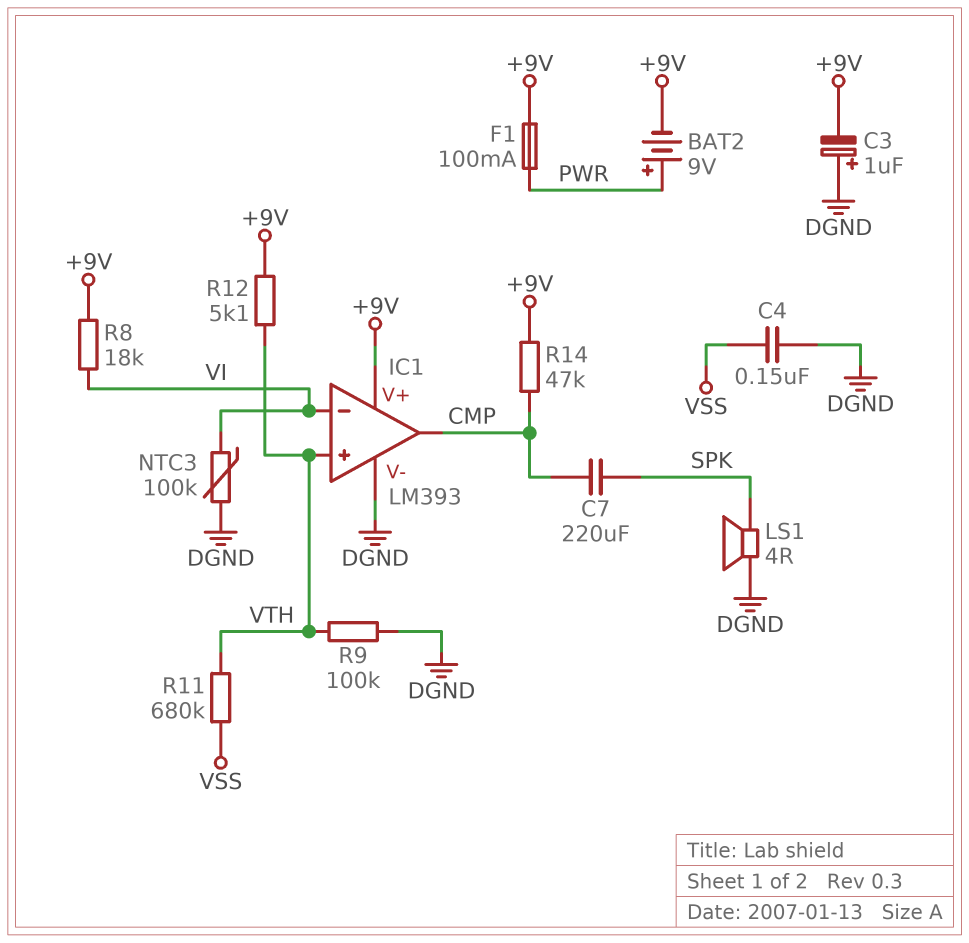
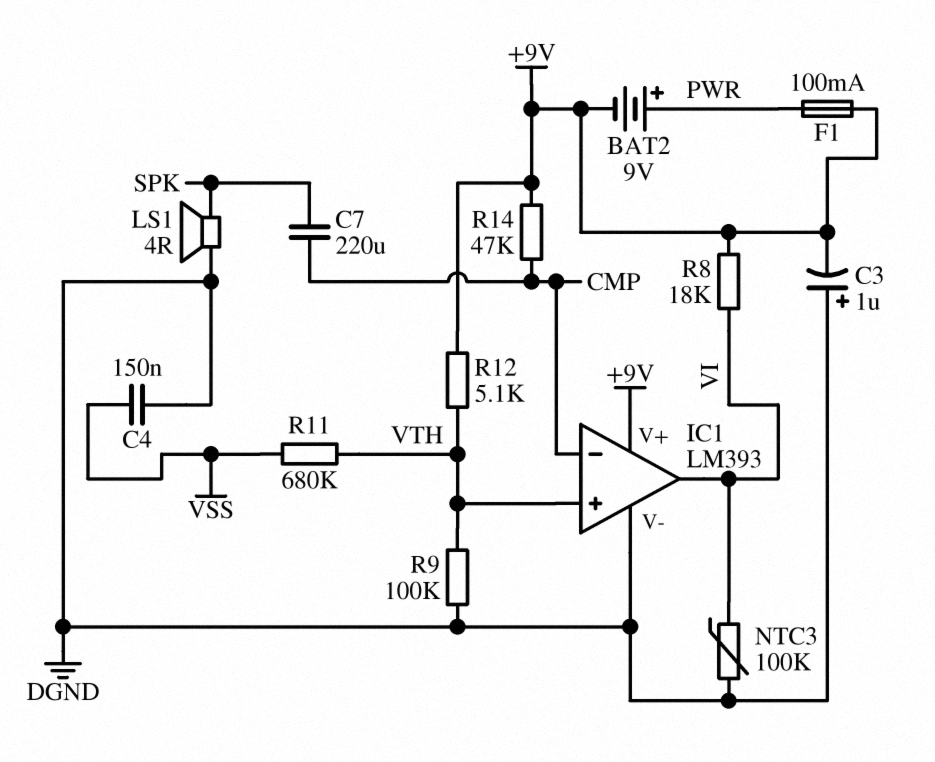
IC1 pin in-: VI -> CMP
IC1 pin out: CMP -> VI

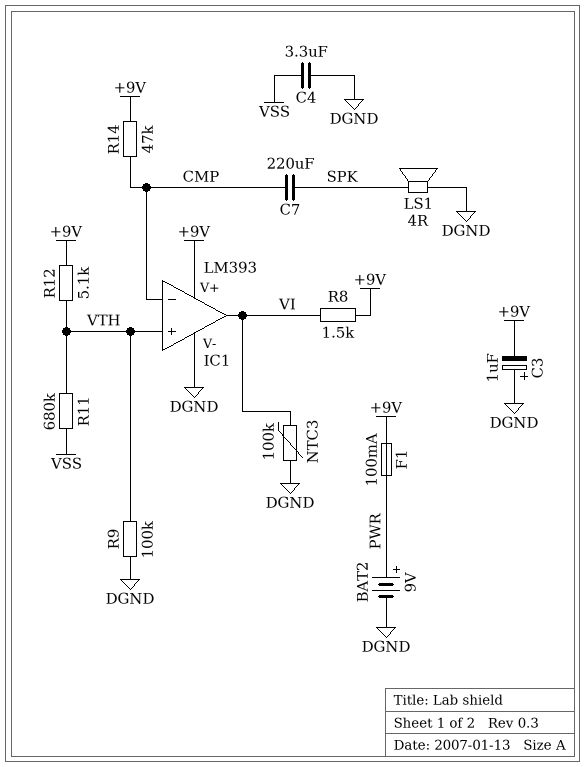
BAT2: 9V (plus PWR, minus +9V) -> 9V (plus PWR, minus DGND)
C4: 150nF (DGND, VSS) -> 3.3uF (DGND, VSS)
R8: 18k (+9V, VI) -> 1.5k (+9V, VI)

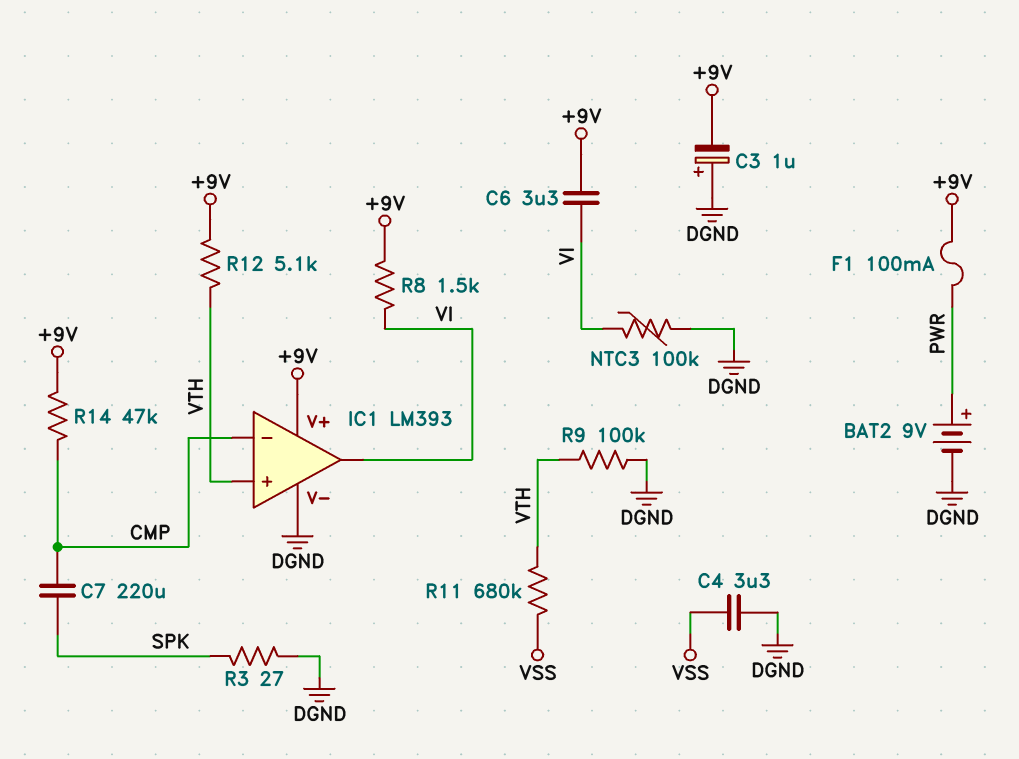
C6: none -> 3.3uF (+9V, VI)
LS1: speaker 4R (DGND, SPK) -> none
R3: none -> 27 (DGND, SPK)

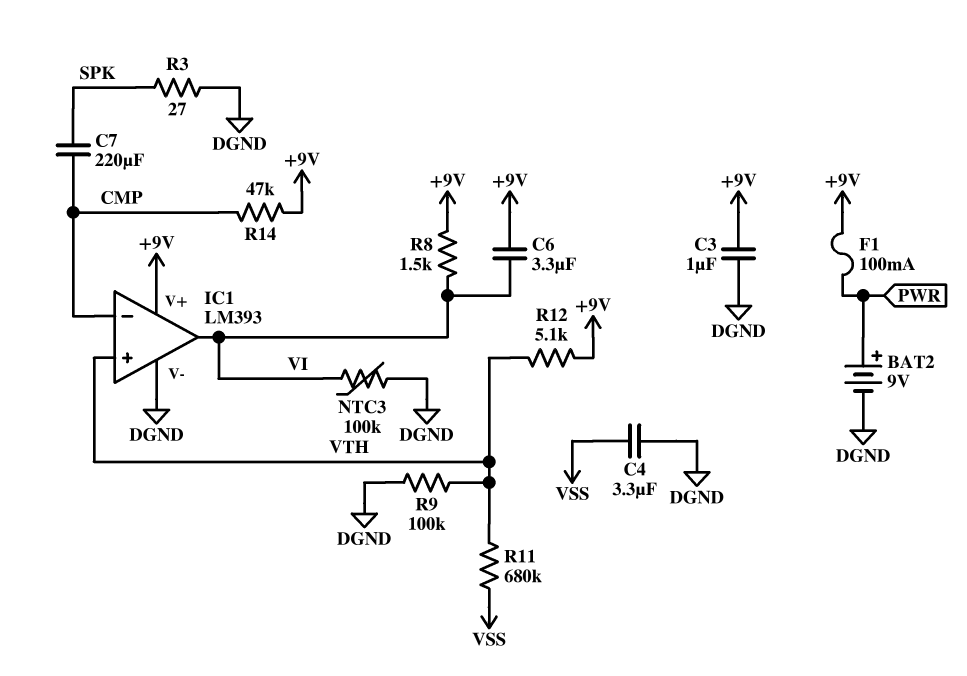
C3: 1uF (plus DGND, minus +9V) -> 1uF (+9V, DGND)

